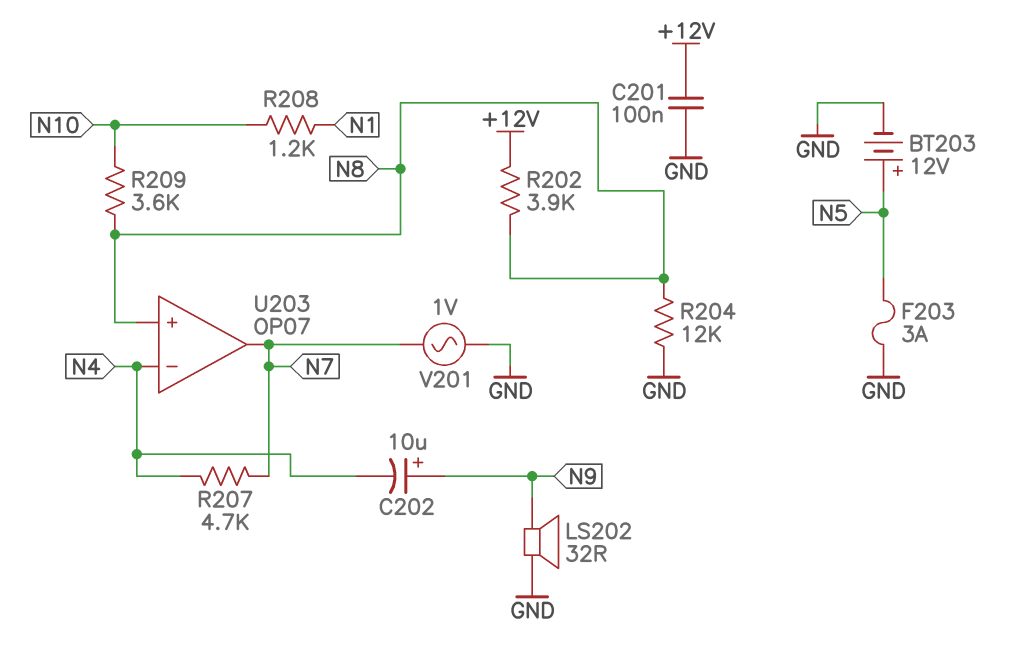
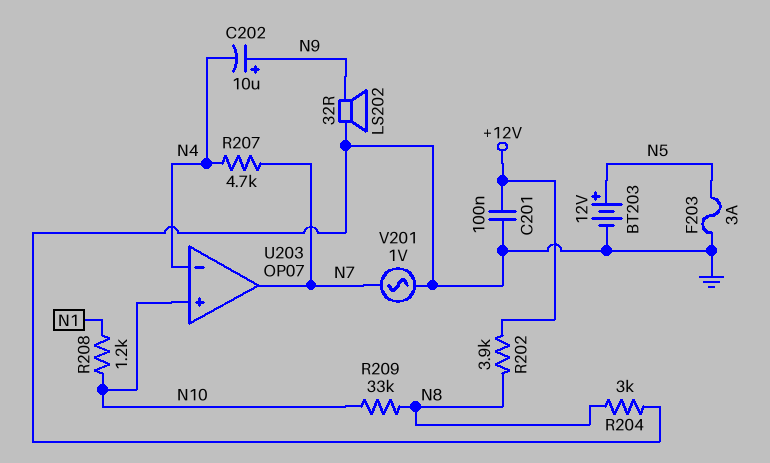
R204: 12k (GND, N8) -> 3k (GND, N8)
R209: 3.6k (N8, N10) -> 33k (N8, N10)
U203 pin in+: N8 -> N10

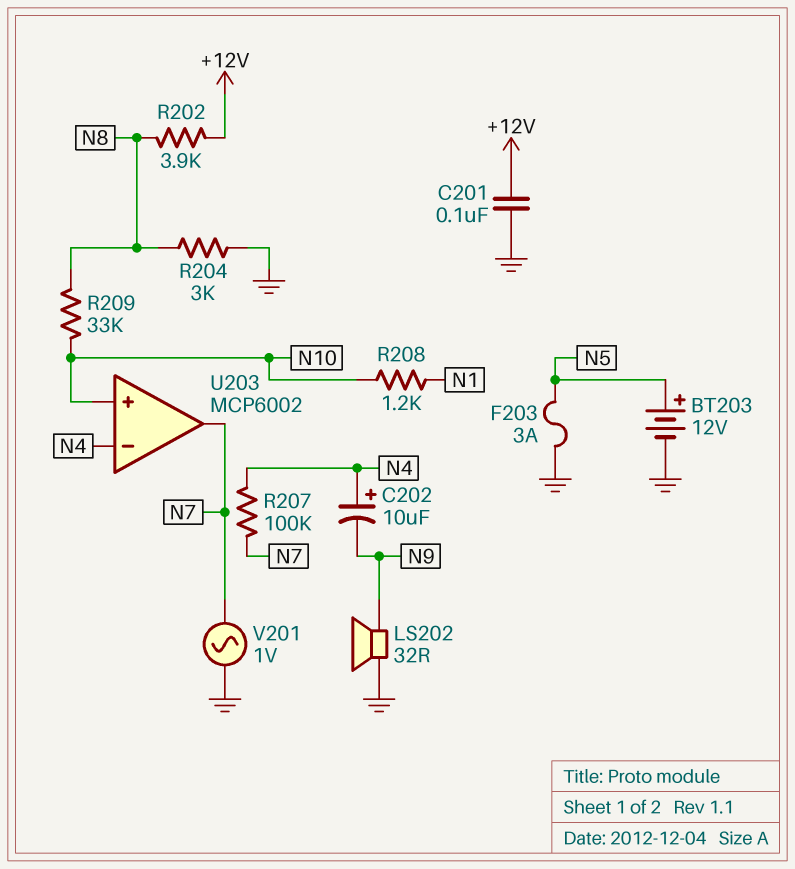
C202: 10uF (plus N9, minus N4) -> 10uF (plus N4, minus N9)
R207: 4.7k (N4, N7) -> 100k (N4, N7)
U203: OP07 -> MCP6002

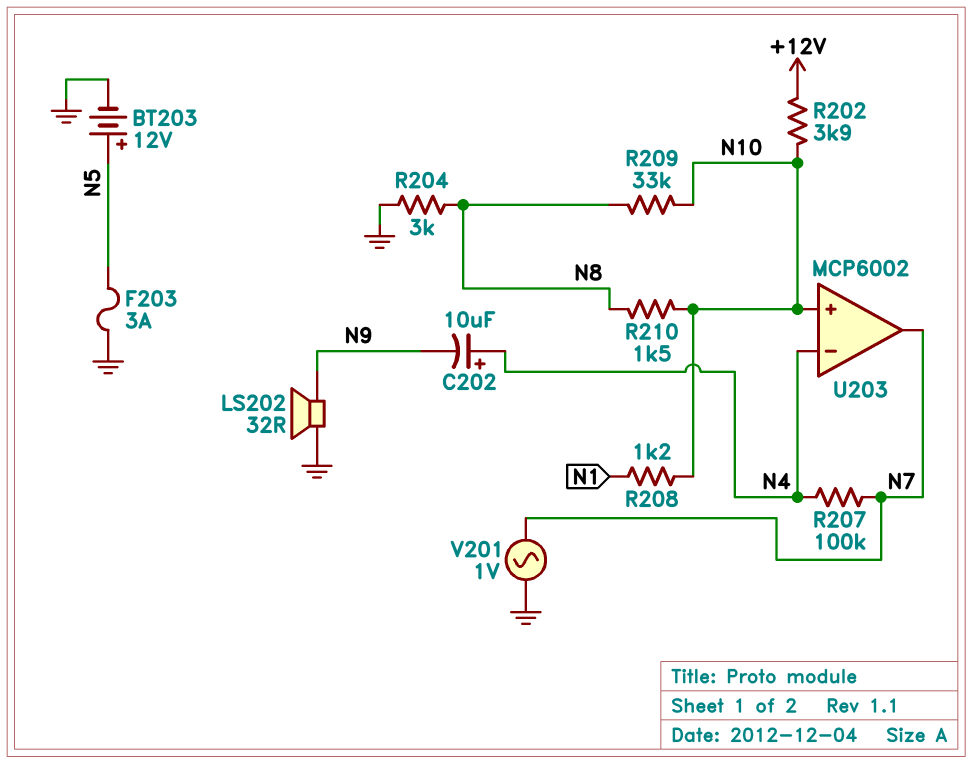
C201: 100nF (+12V, GND) -> none
R202: 3.9k (+12V, N8) -> 3.9k (+12V, N10)
R210: none -> 1.5k (N8, N10)

